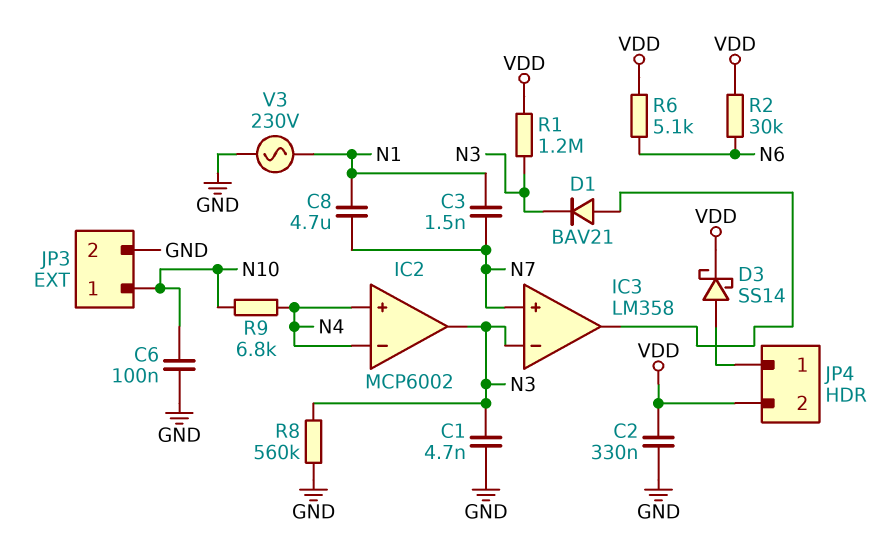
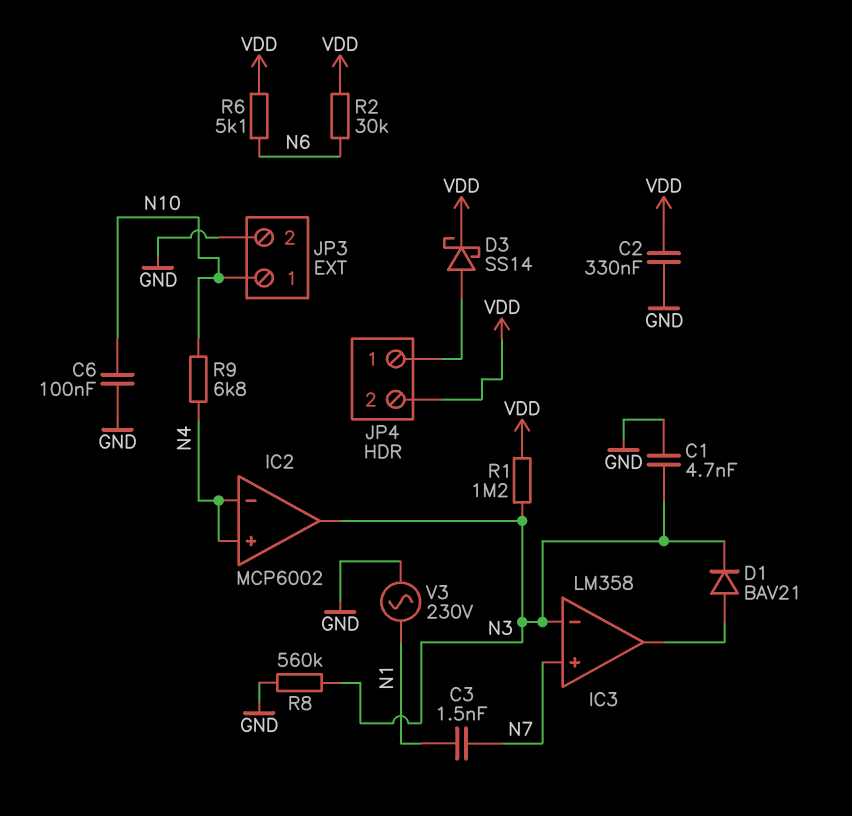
C8: 4.7uF (N1, N7) -> none

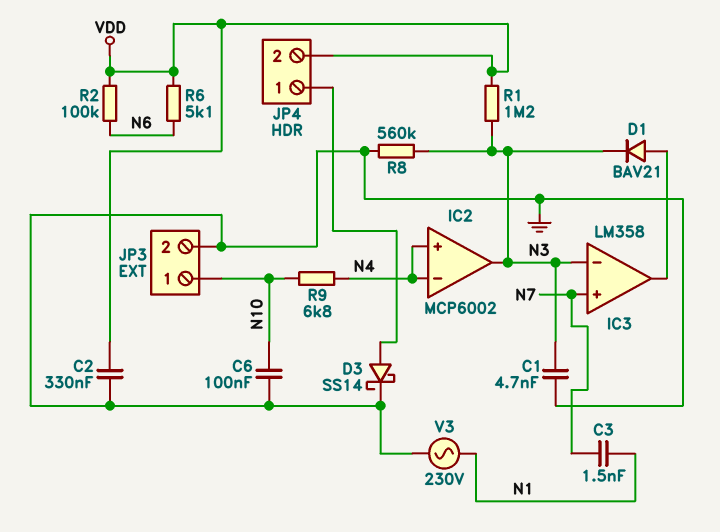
D3: schottky SS14 (A JP4/1, K VDD) -> schottky SS14 (A JP4/1, K GND)
R2: 30k (N6, VDD) -> 100k (N6, VDD)

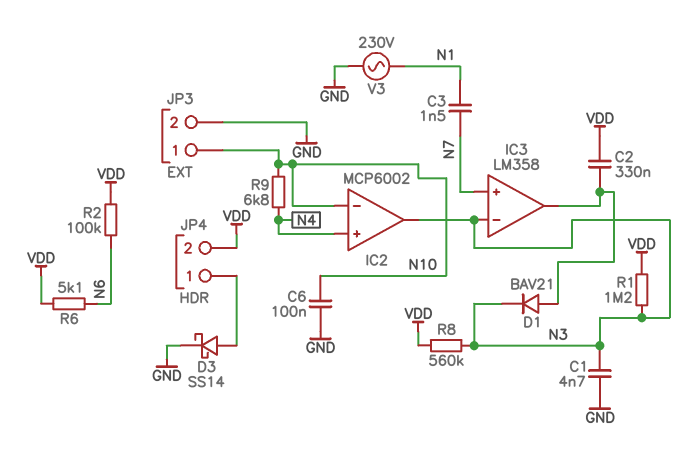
C2: 330nF (GND, VDD) -> 330nF (IC3/out, VDD)
IC2 pin in-: N4 -> N10
R8: 560k (GND, N3) -> 560k (N3, VDD)

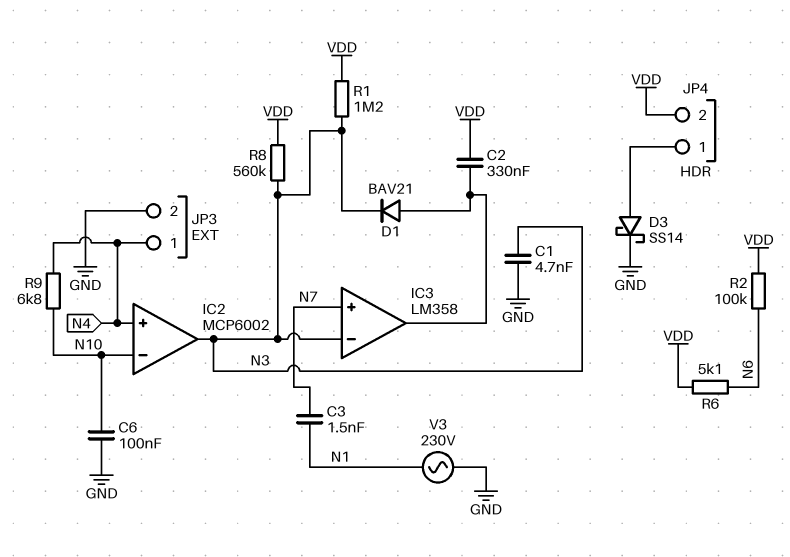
JP3 pin 1: N10 -> N4

